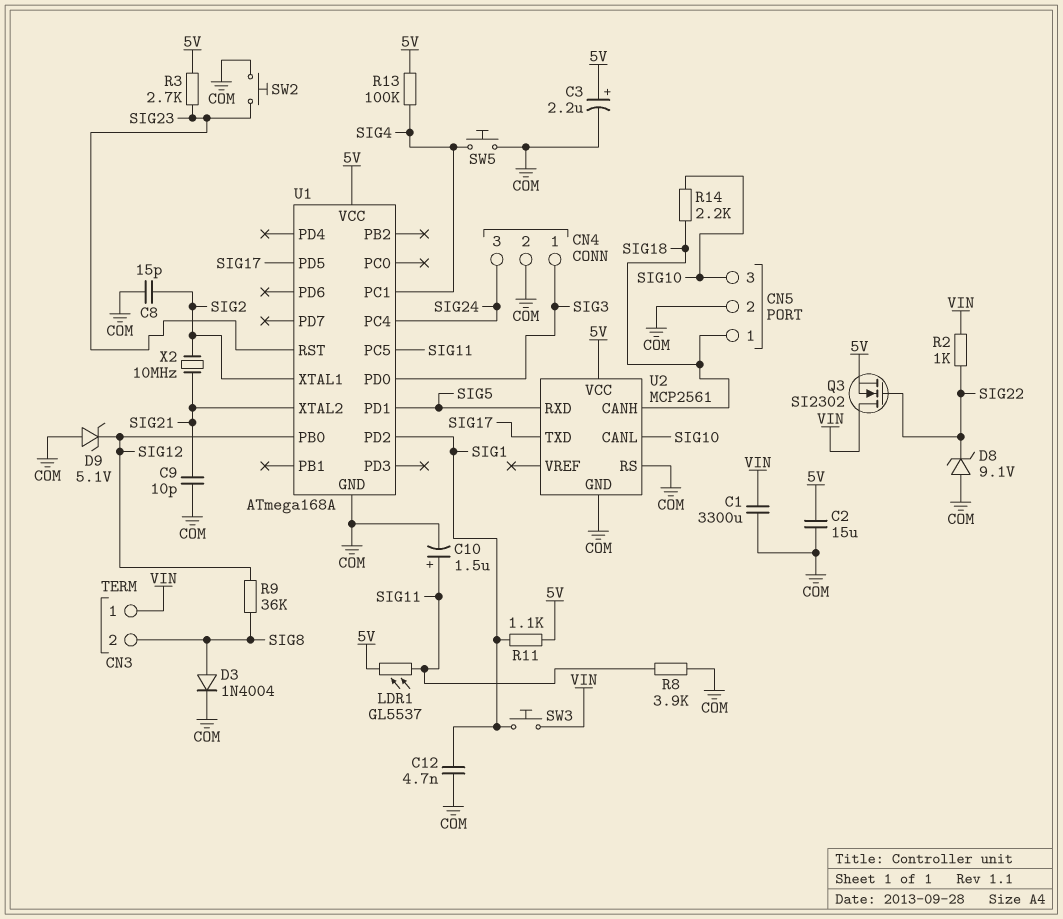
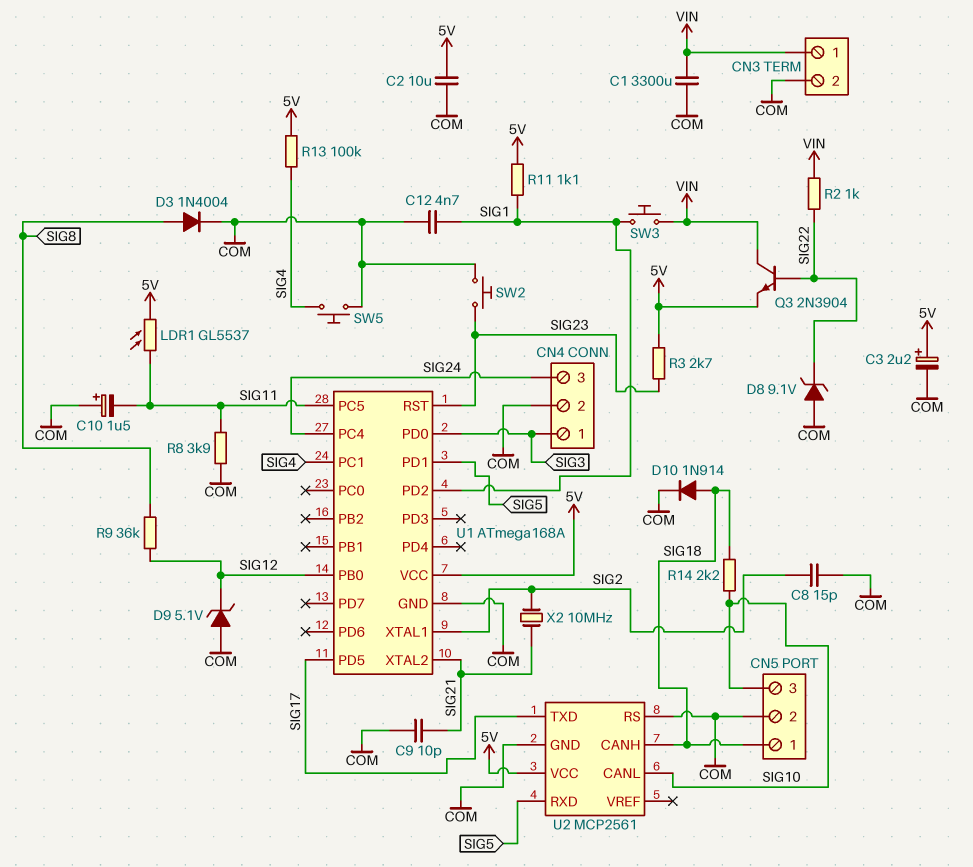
C2: 15uF (5V, COM) -> 10uF (5V, COM)
C10: 1.5uF (plus SIG11, minus COM) -> 1.5uF (plus COM, minus SIG11)
CN3 pin 2: SIG8 -> COM
D10: none -> diode 1N914 (A SIG18, K COM)
Q3: NMOS SI2302 (G SIG22, D VIN, S 5V) -> NPN 2N3904 (B SIG22, C VIN, E 5V)

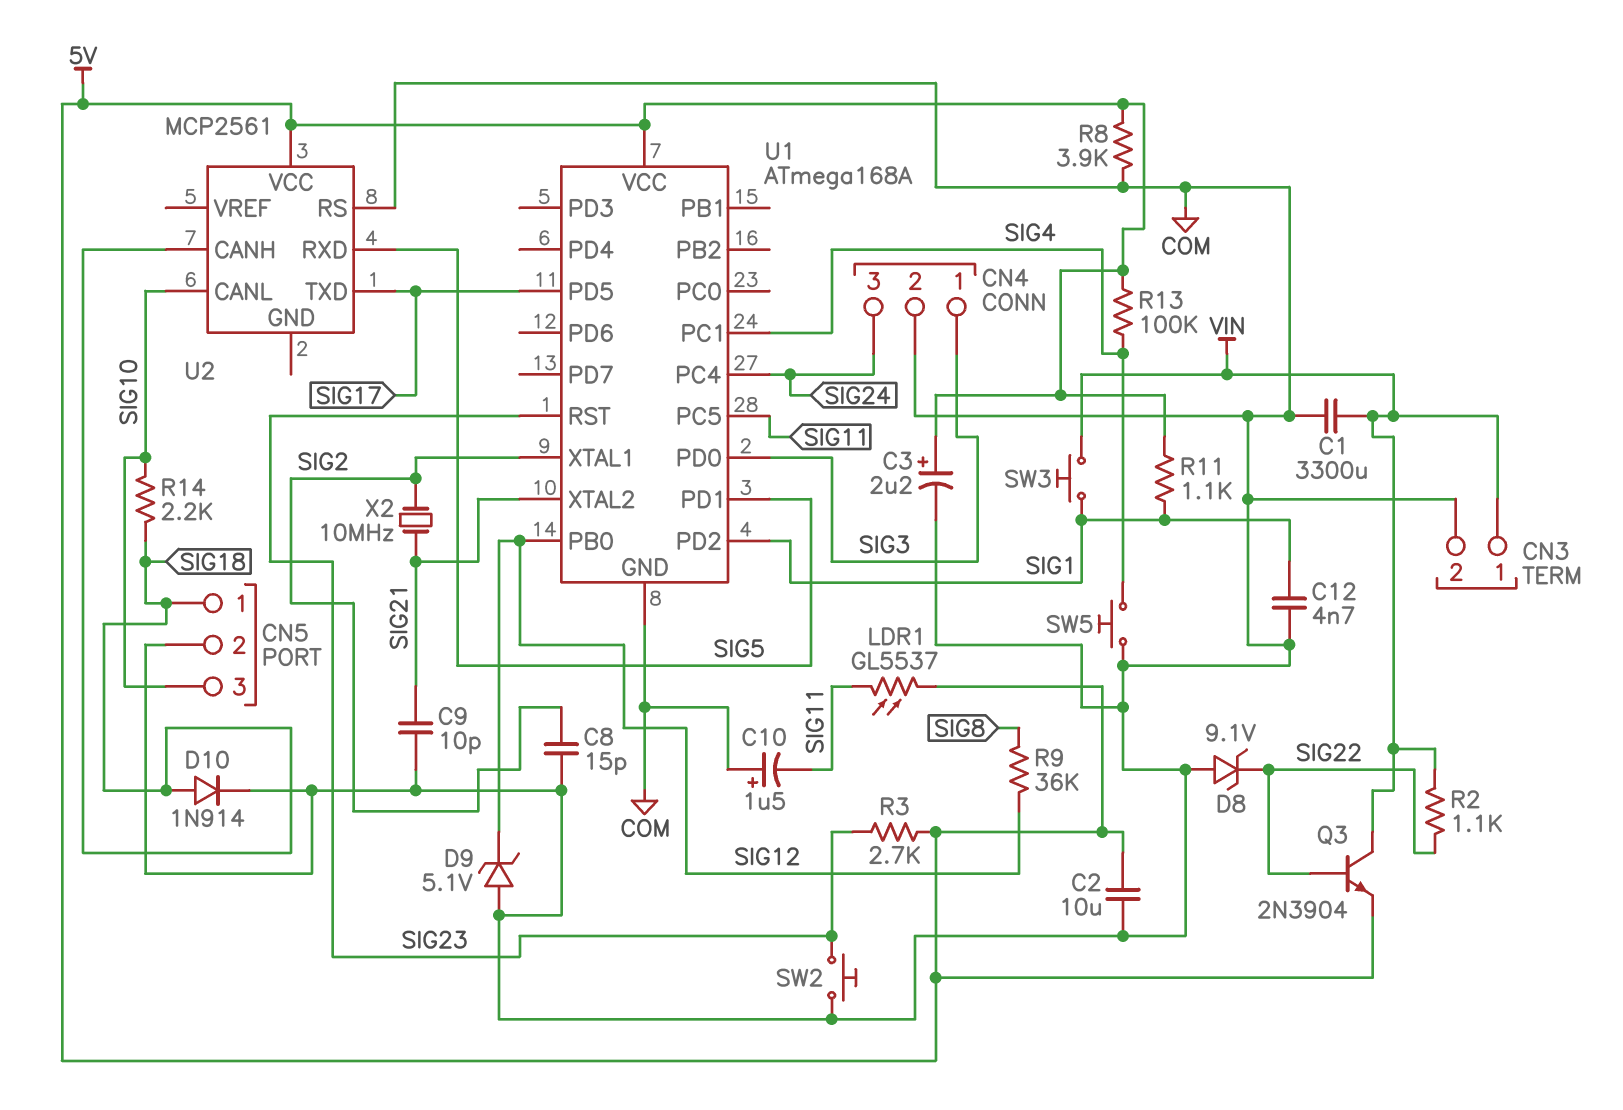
D3: diode 1N4004 (A SIG8, K COM) -> none
R2: 1k (SIG22, VIN) -> 1.1k (SIG22, VIN)
R8: 3.9k (COM, SIG11) -> 3.9k (5V, COM)
U2 pin GND: COM -> none

